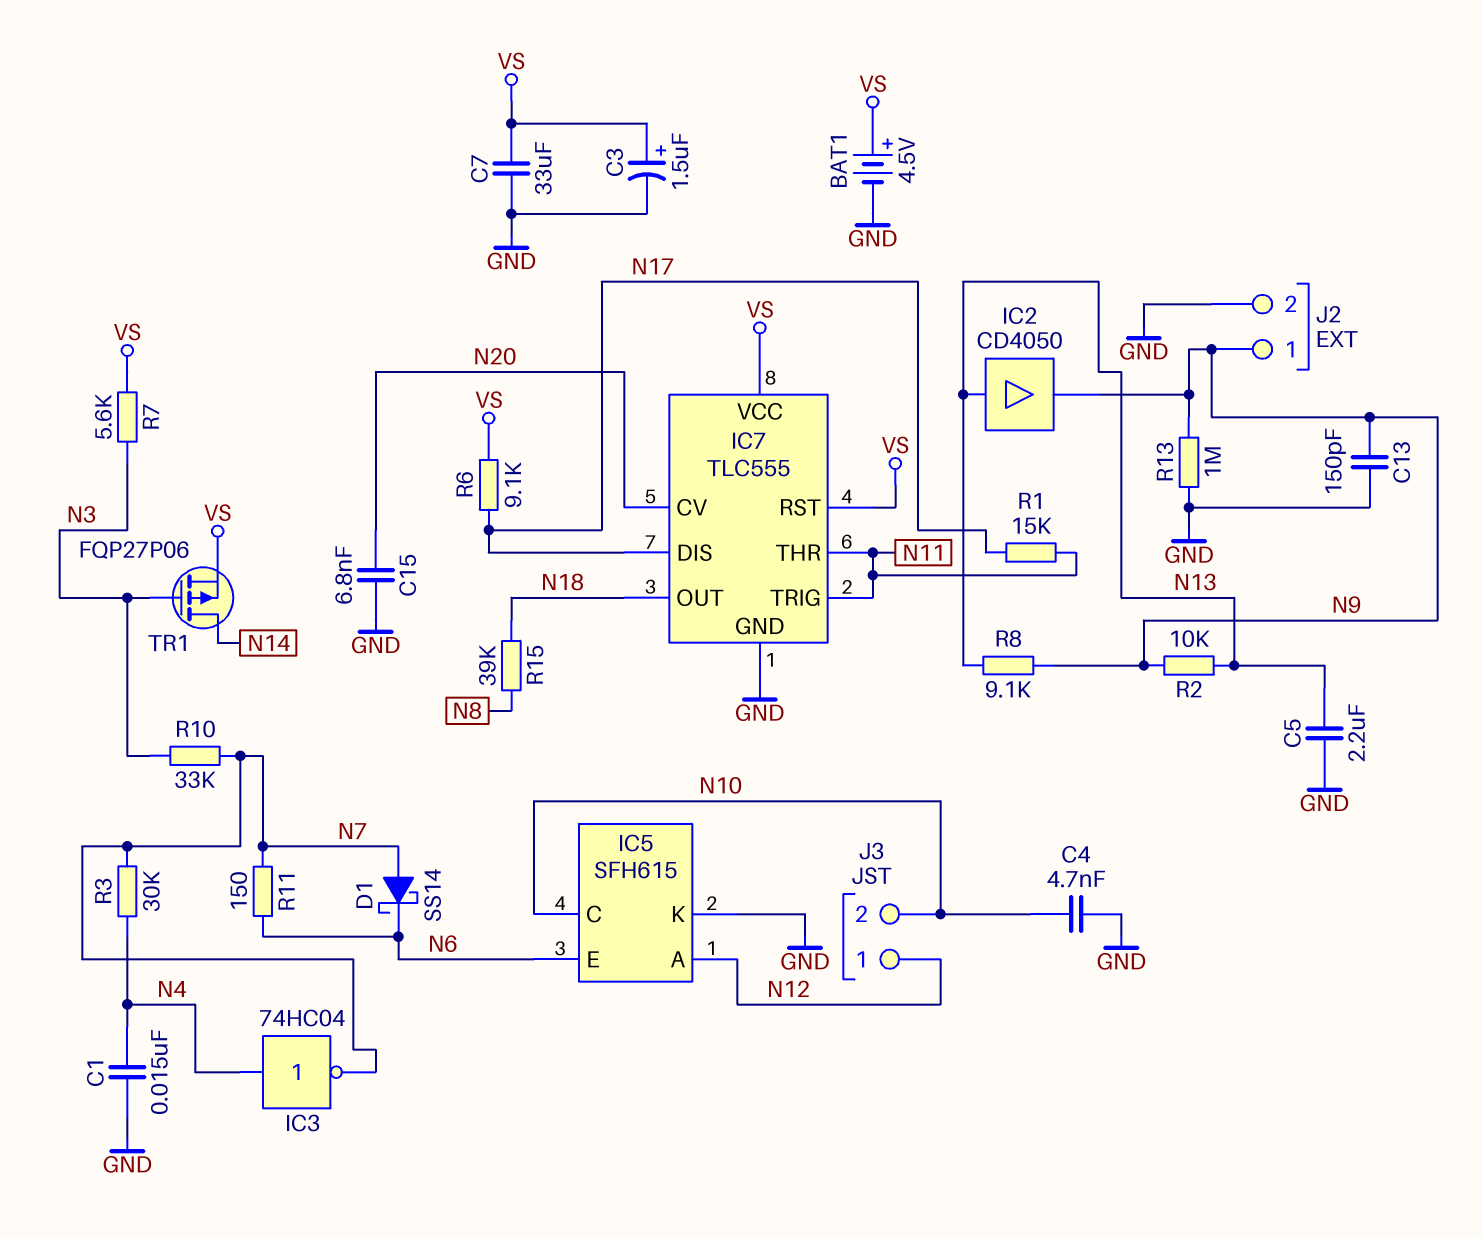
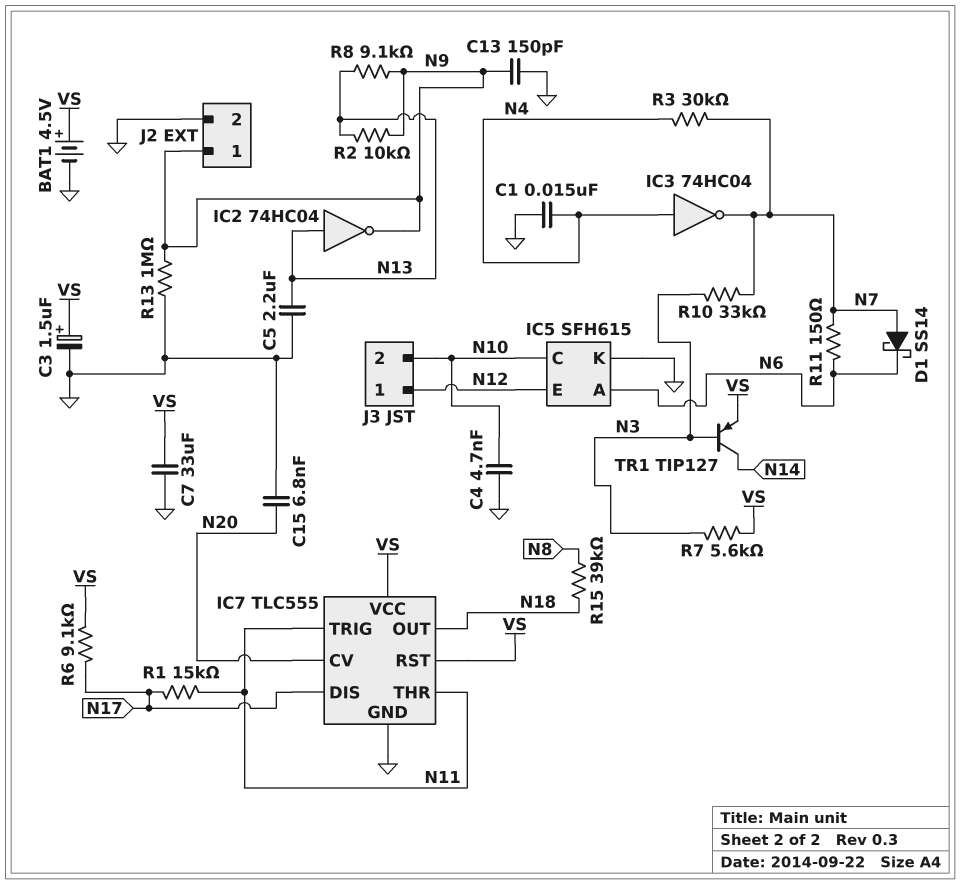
IC2: buffer CD4050 (in N13, out N9) -> NOT 74HC04 (in N13, out N9)
IC5 pin A: N12 -> N6
IC5 pin E: N6 -> N12
TR1: PMOS FQP27P06 (G N3, D N14, S VS) -> PNP TIP127 (B N3, C N14, E VS)

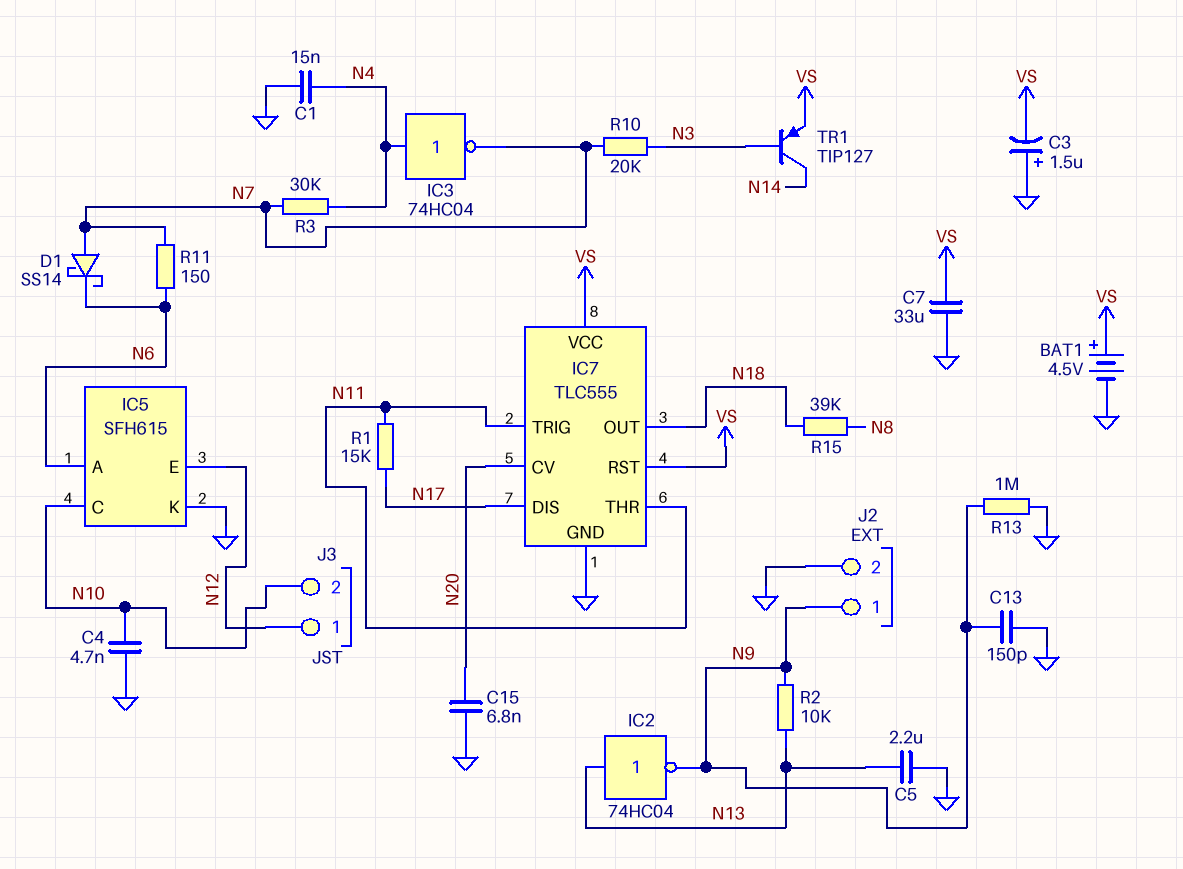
C3: 1.5uF (plus VS, minus GND) -> 1.5uF (plus GND, minus VS)
R6: 9.1k (N17, VS) -> none
R7: 5.6k (N3, VS) -> none
R8: 9.1k (N9, N13) -> none
R10: 33k (N3, N7) -> 20k (N3, N7)

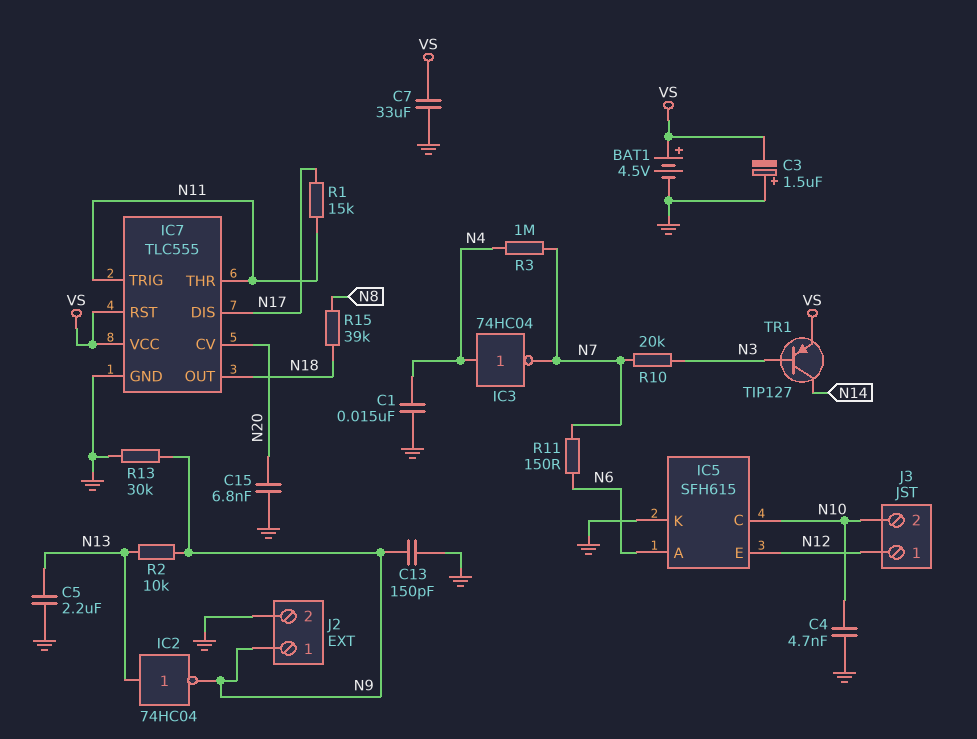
D1: schottky SS14 (A N7, K N6) -> none
R3: 30k (N4, N7) -> 1M (N4, N7)
R13: 1M (GND, N9) -> 30k (GND, N9)

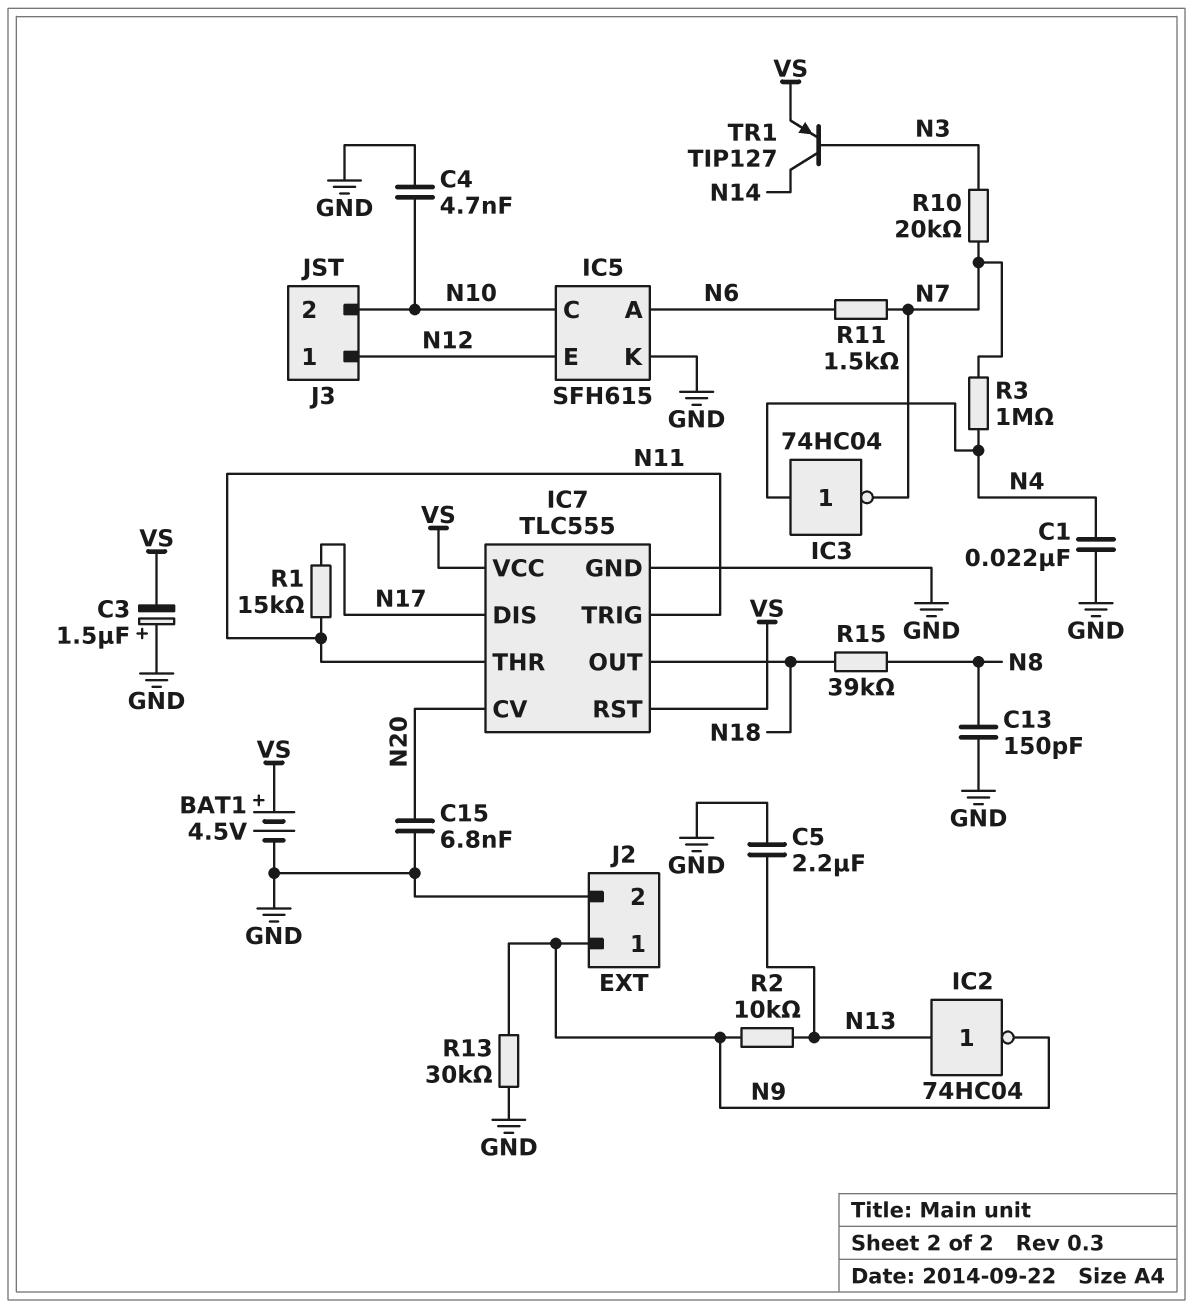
C1: 15nF (GND, N4) -> 22nF (GND, N4)
C7: 33uF (GND, VS) -> none
C13: 150pF (GND, N9) -> 150pF (GND, N8)
R11: 150 (N6, N7) -> 1.5k (N6, N7)

